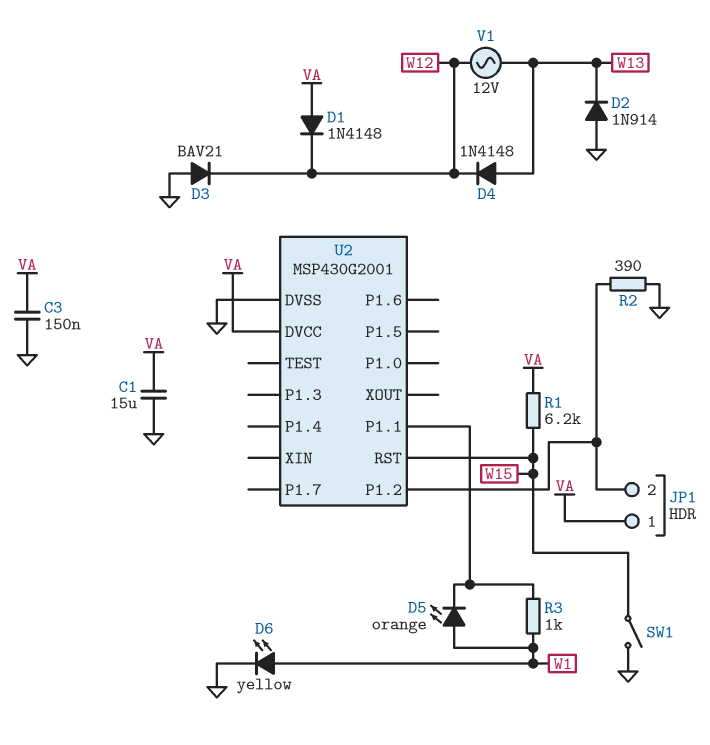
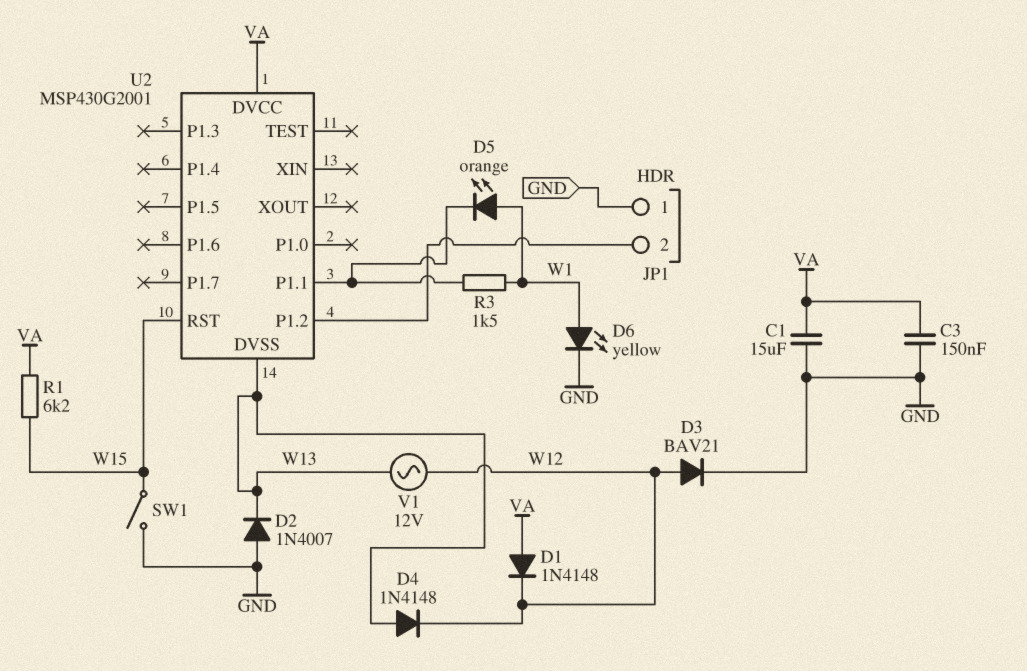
D2: diode 1N914 (A GND, K W13) -> diode 1N4007 (A GND, K W13)
D3: diode BAV21 (A GND, K W12) -> diode BAV21 (A W12, K GND)
JP1 pin 1: VA -> GND
R2: 390 (GND, JP1/2) -> none
R3: 1k (U2/P1.1, W1) -> 1.5k (U2/P1.1, W1)
U2 pin DVSS: GND -> W13

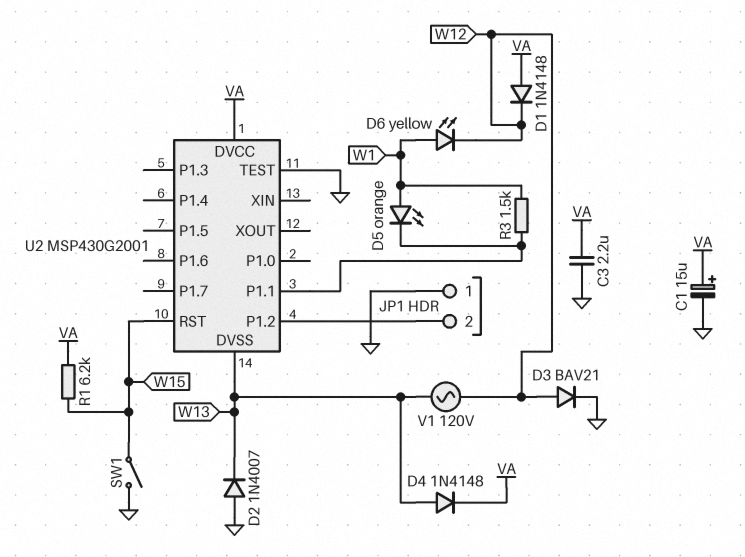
C1: 15uF (GND, VA) -> 15uF (plus VA, minus GND)
C3: 150nF (GND, VA) -> 2.2uF (GND, VA)
D4: diode 1N4148 (A W13, K W12) -> diode 1N4148 (A W13, K VA)
D6: LED yellow (A W1, K GND) -> LED yellow (A W1, K W12)
U2 pin TEST: none -> GND
V1: AC 12V (W12, W13) -> AC 120V (W12, W13)

